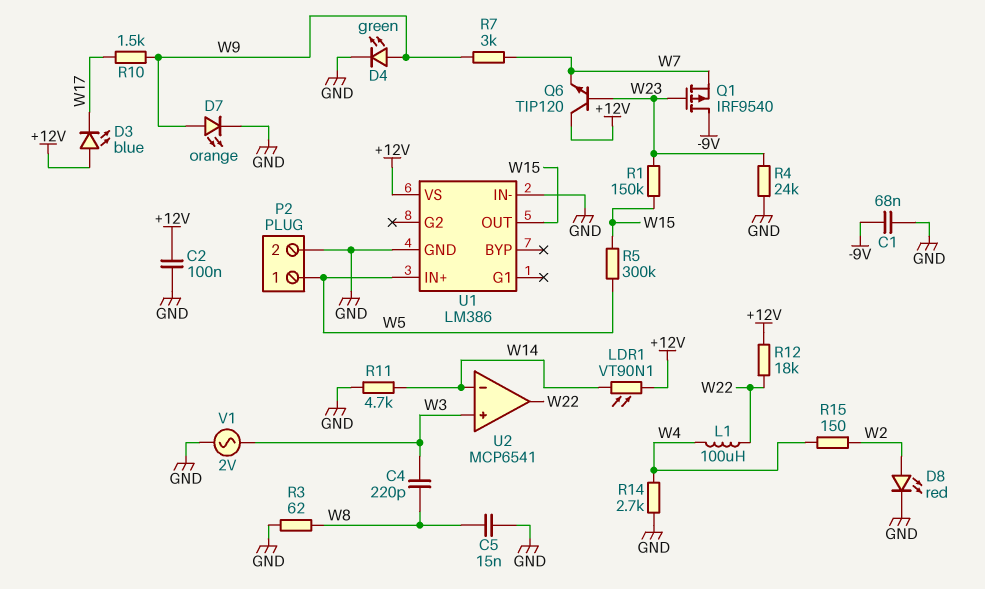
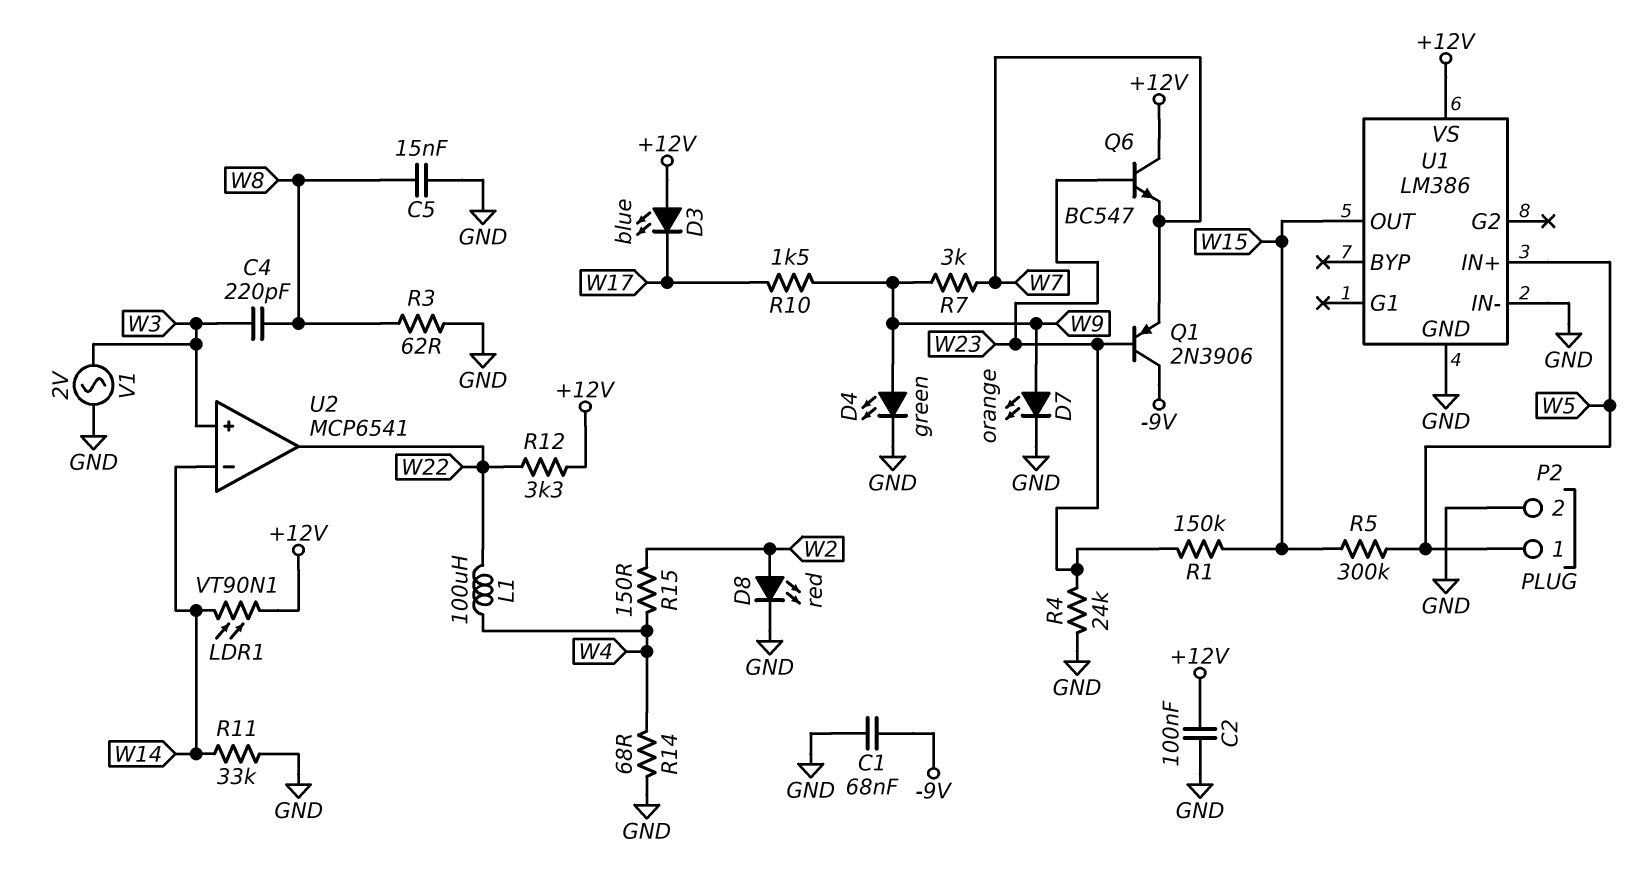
Q1: PMOS IRF9540 (G W23, D -9V, S W7) -> PNP 2N3906 (B W23, C -9V, E W7)
Q6: NPN TIP120 (B W23, C +12V, E W7) -> NPN BC547 (B W23, C +12V, E W7)
R11: 4.7k (GND, W14) -> 33k (GND, W14)
R12: 18k (+12V, W22) -> 3.3k (+12V, W22)
R14: 2.7k (GND, W4) -> 68 (GND, W4)

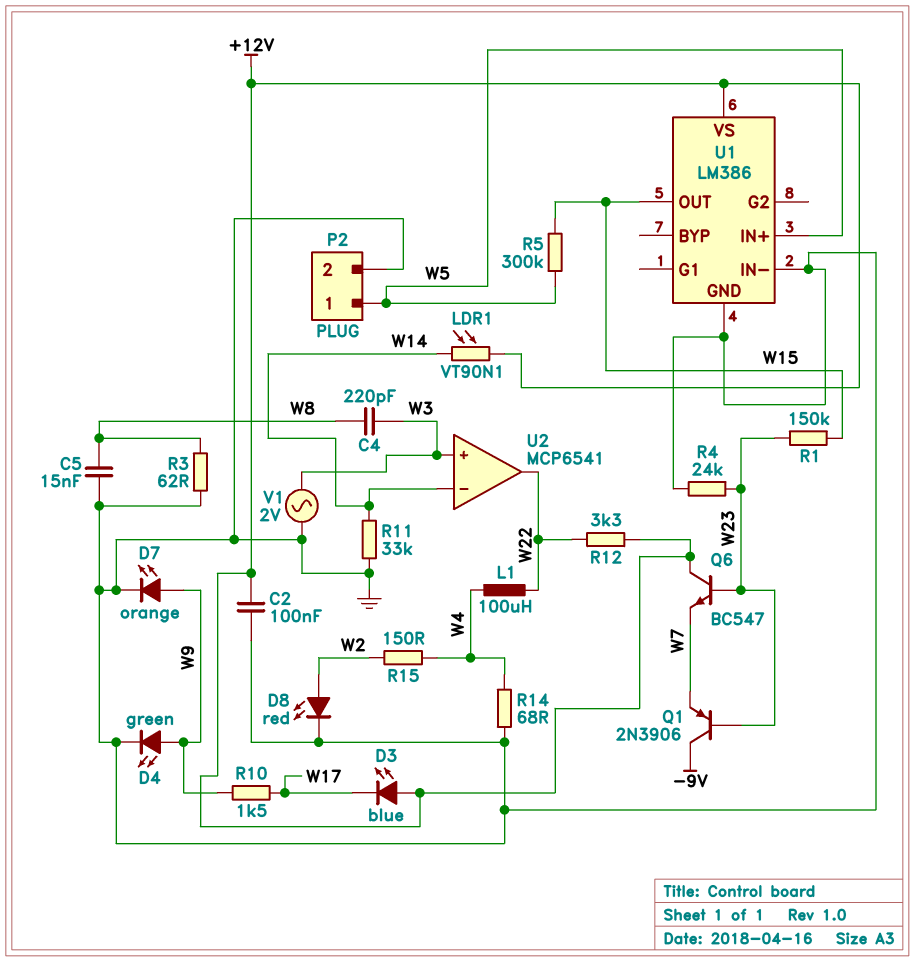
C1: 68nF (-9V, GND) -> none
R7: 3k (W7, W9) -> none

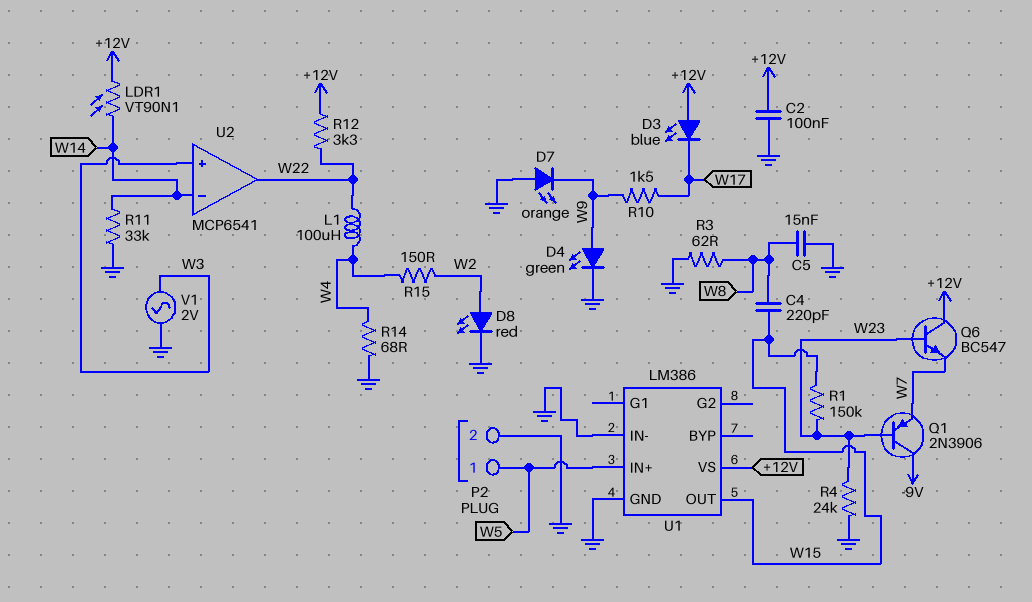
C4: 220pF (W3, W8) -> 220pF (W8, W15)
D7: LED orange (A W9, K GND) -> LED orange (A GND, K W9)
R5: 300k (W5, W15) -> none

